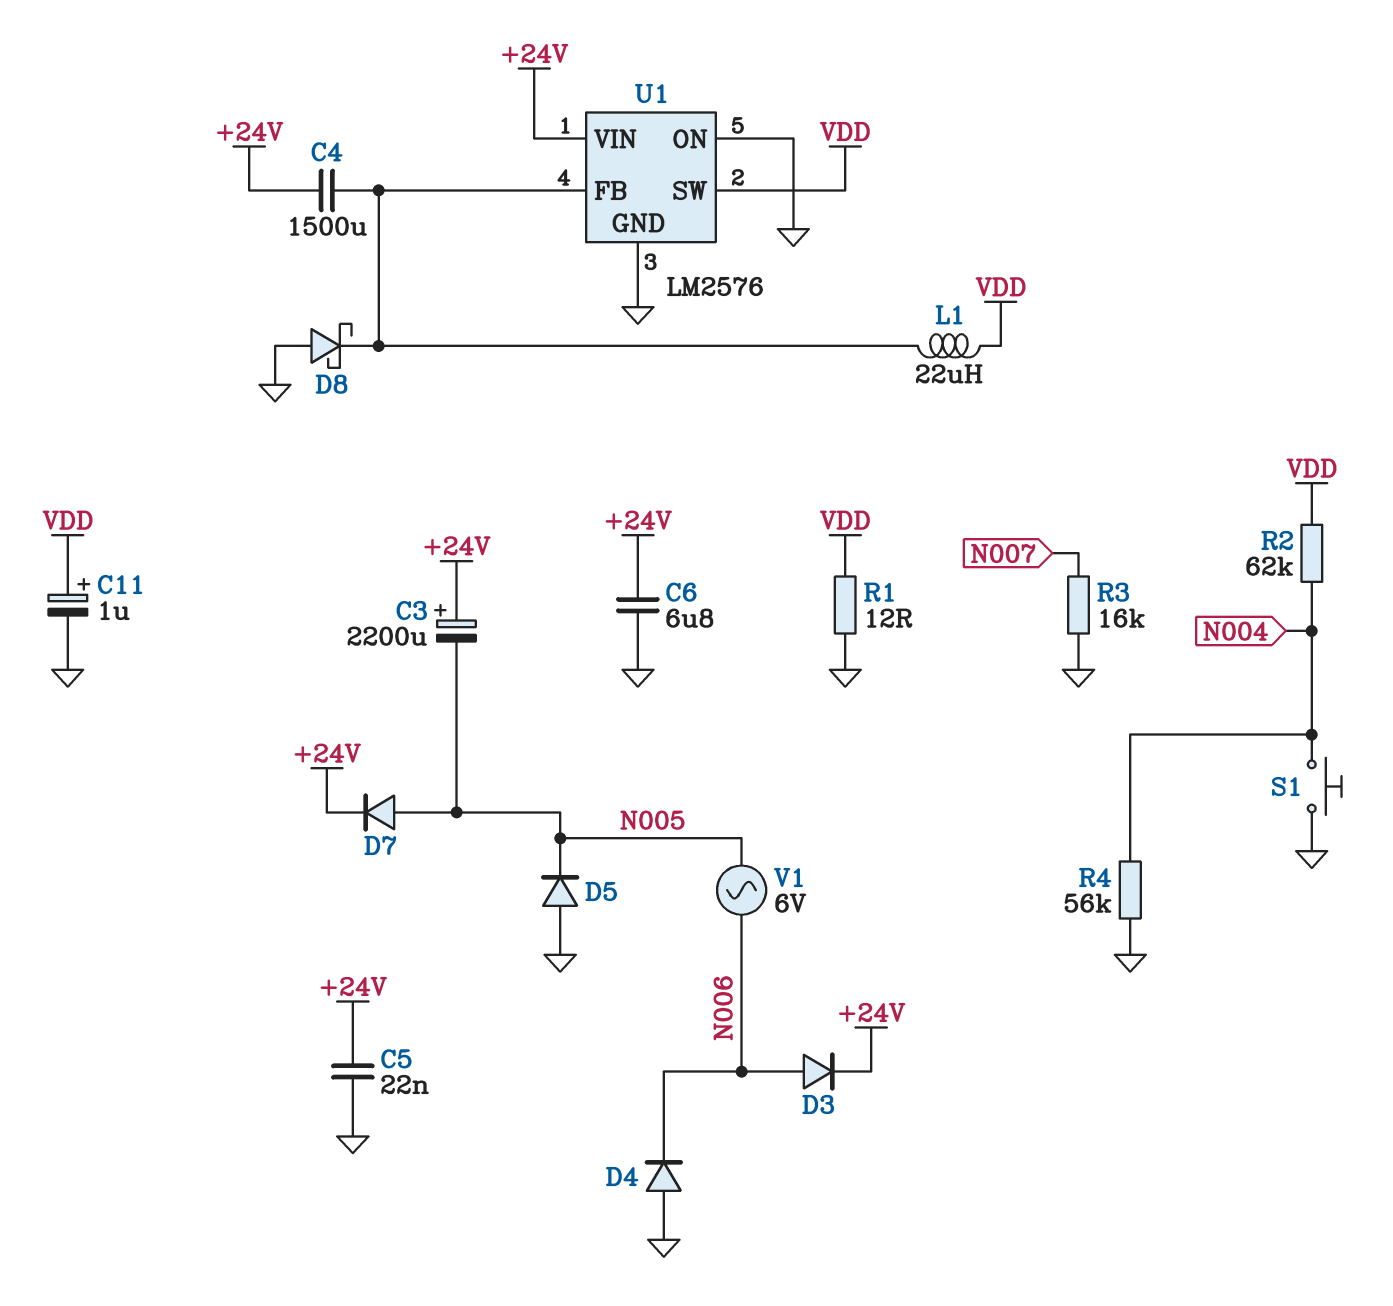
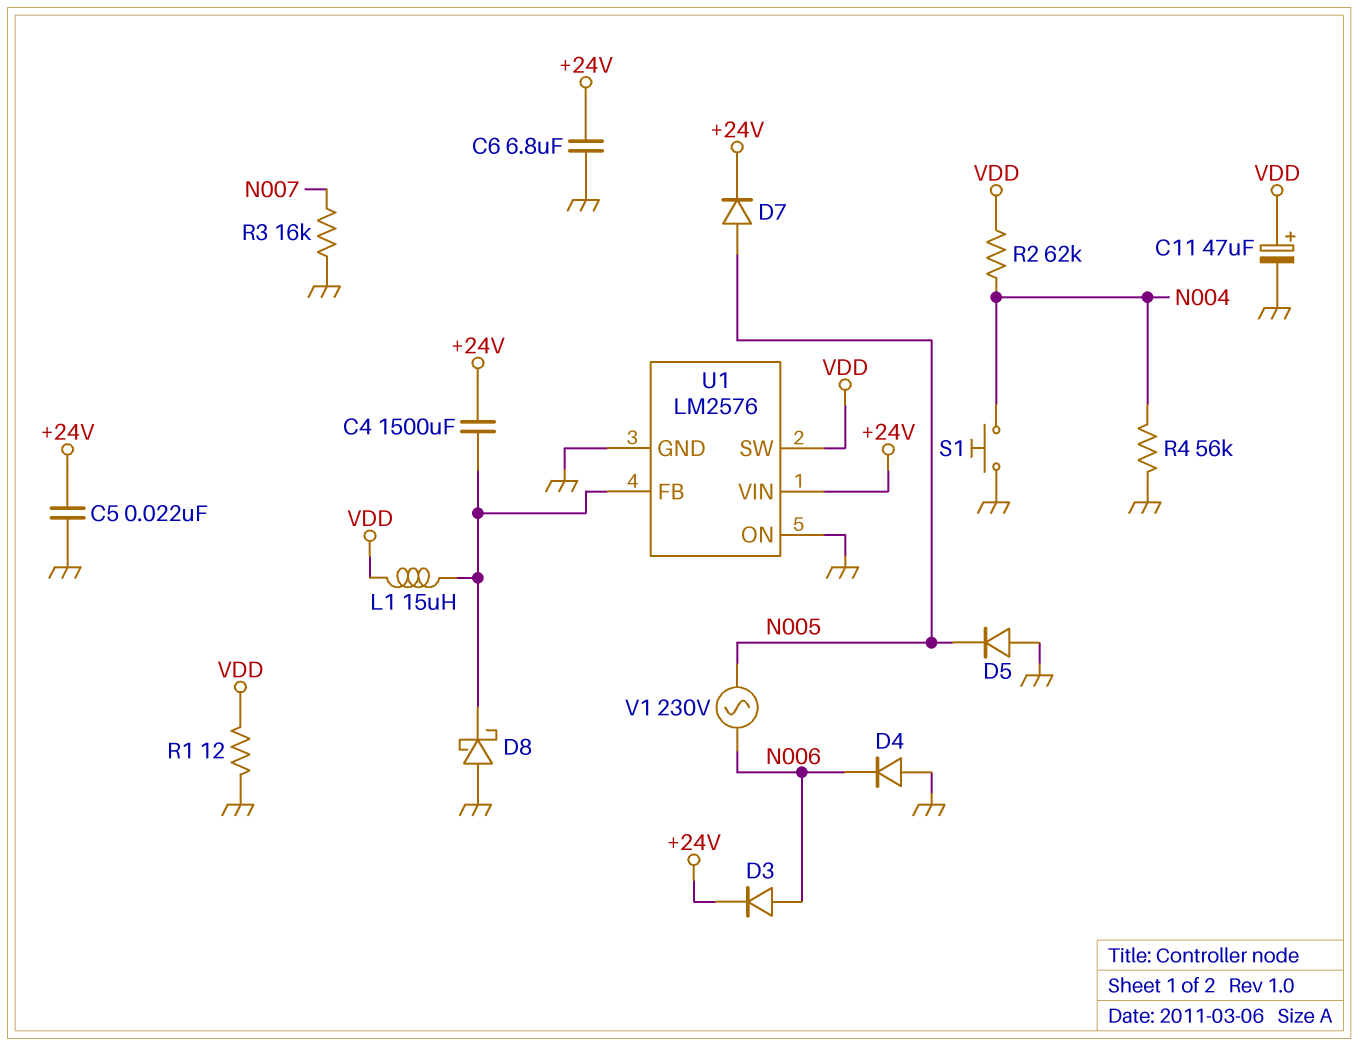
C3: 2200uF (plus +24V, minus N005) -> none
C11: 1uF (plus VDD, minus GND) -> 47uF (plus VDD, minus GND)
L1: 22uH (U1/FB, VDD) -> 15uH (U1/FB, VDD)
V1: AC 6V (N005, N006) -> AC 230V (N005, N006)

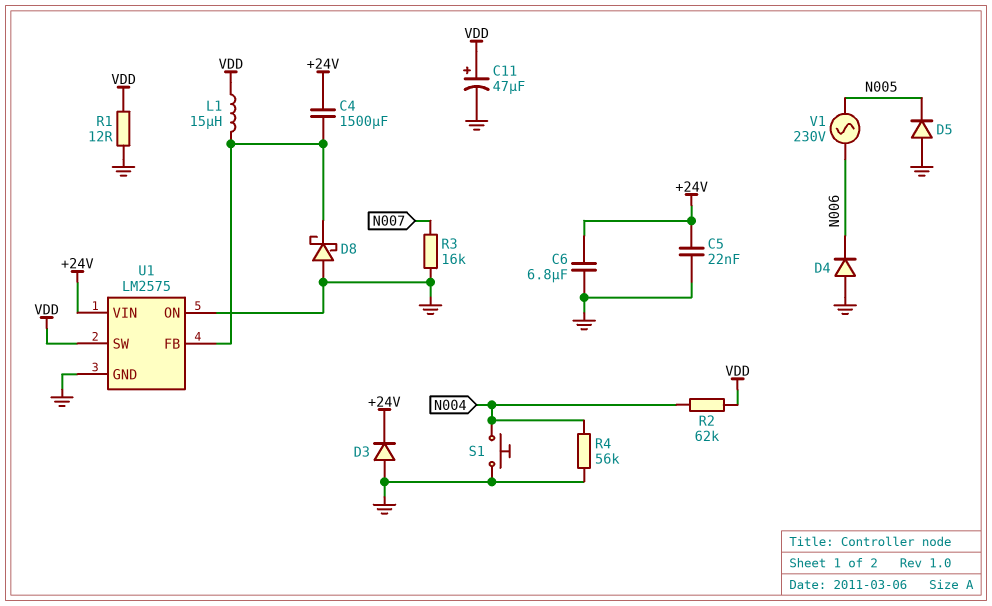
D3: diode (A N006, K +24V) -> diode (A GND, K +24V)
D7: diode (A N005, K +24V) -> none
U1: LM2576 -> LM2575

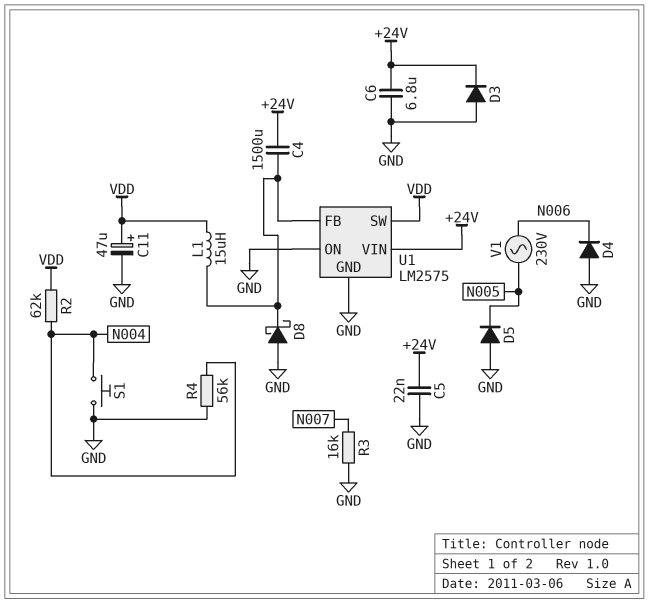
R1: 12 (GND, VDD) -> none

